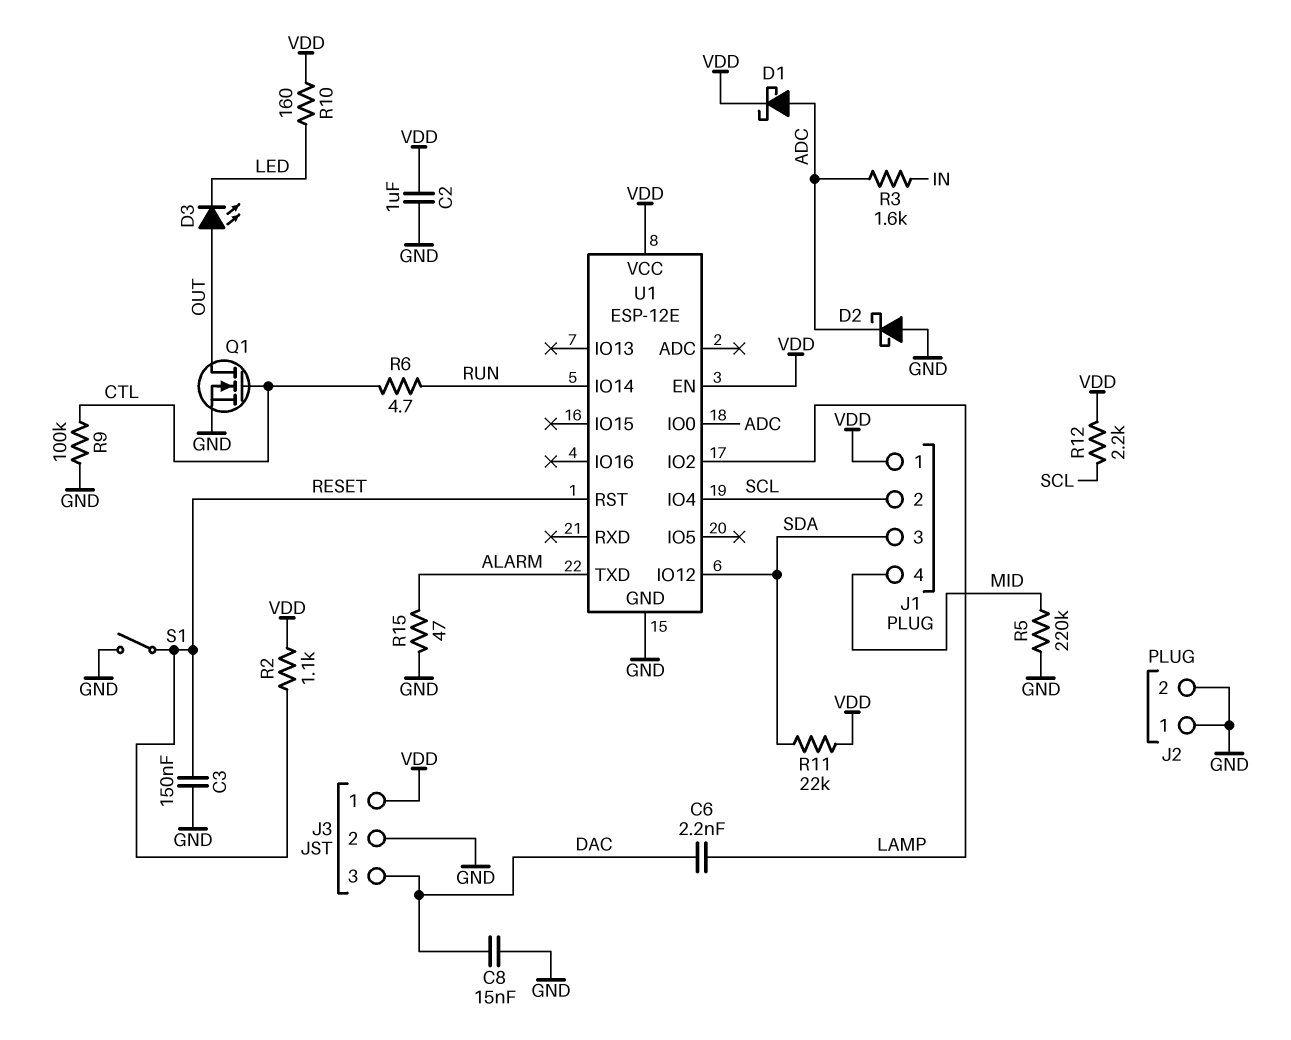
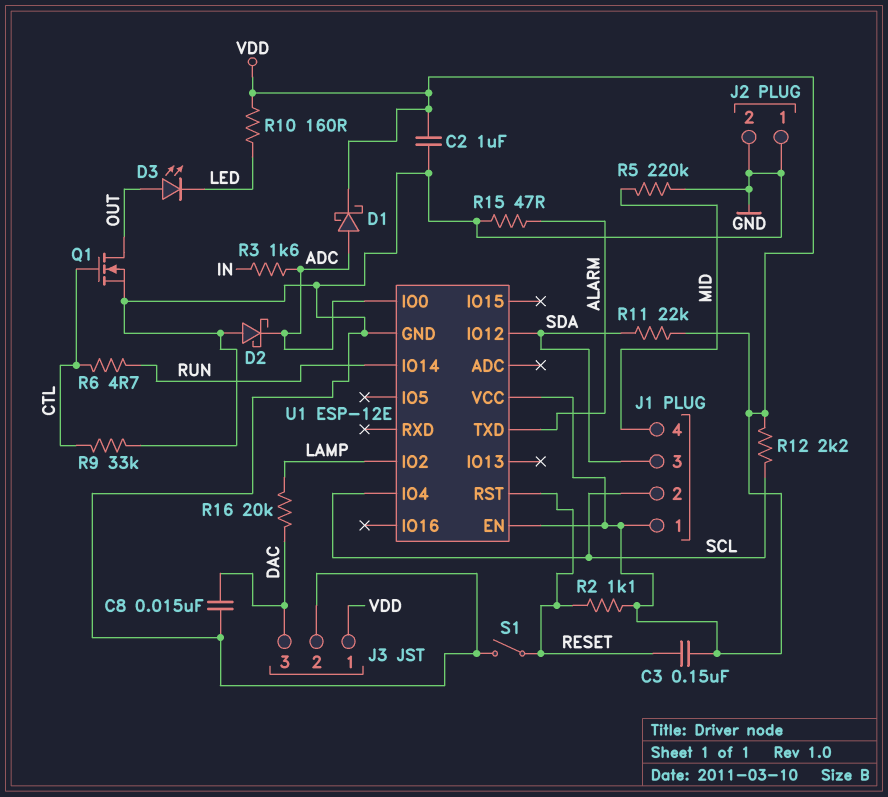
C3: 150nF (GND, RESET) -> 150nF (RESET, VDD)
C6: 2.2nF (DAC, LAMP) -> none
R9: 100k (CTL, GND) -> 33k (CTL, GND)
R16: none -> 20k (DAC, LAMP)

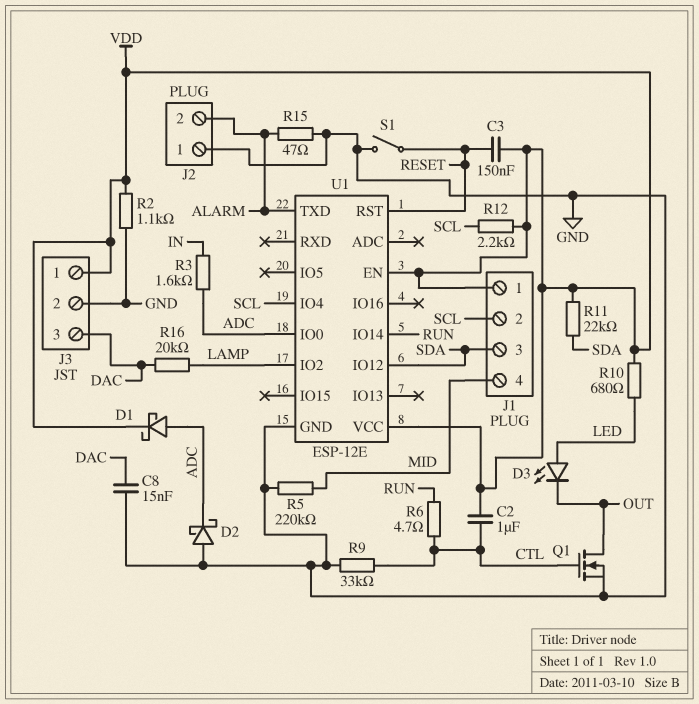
C2: 1uF (GND, VDD) -> 1uF (CTL, VDD)
D3: LED (A OUT, K LED) -> LED (A LED, K OUT)
J2 pin 2: GND -> ALARM
R2: 1.1k (RESET, VDD) -> 1.1k (GND, VDD)
R10: 160 (LED, VDD) -> 680 (LED, VDD)

